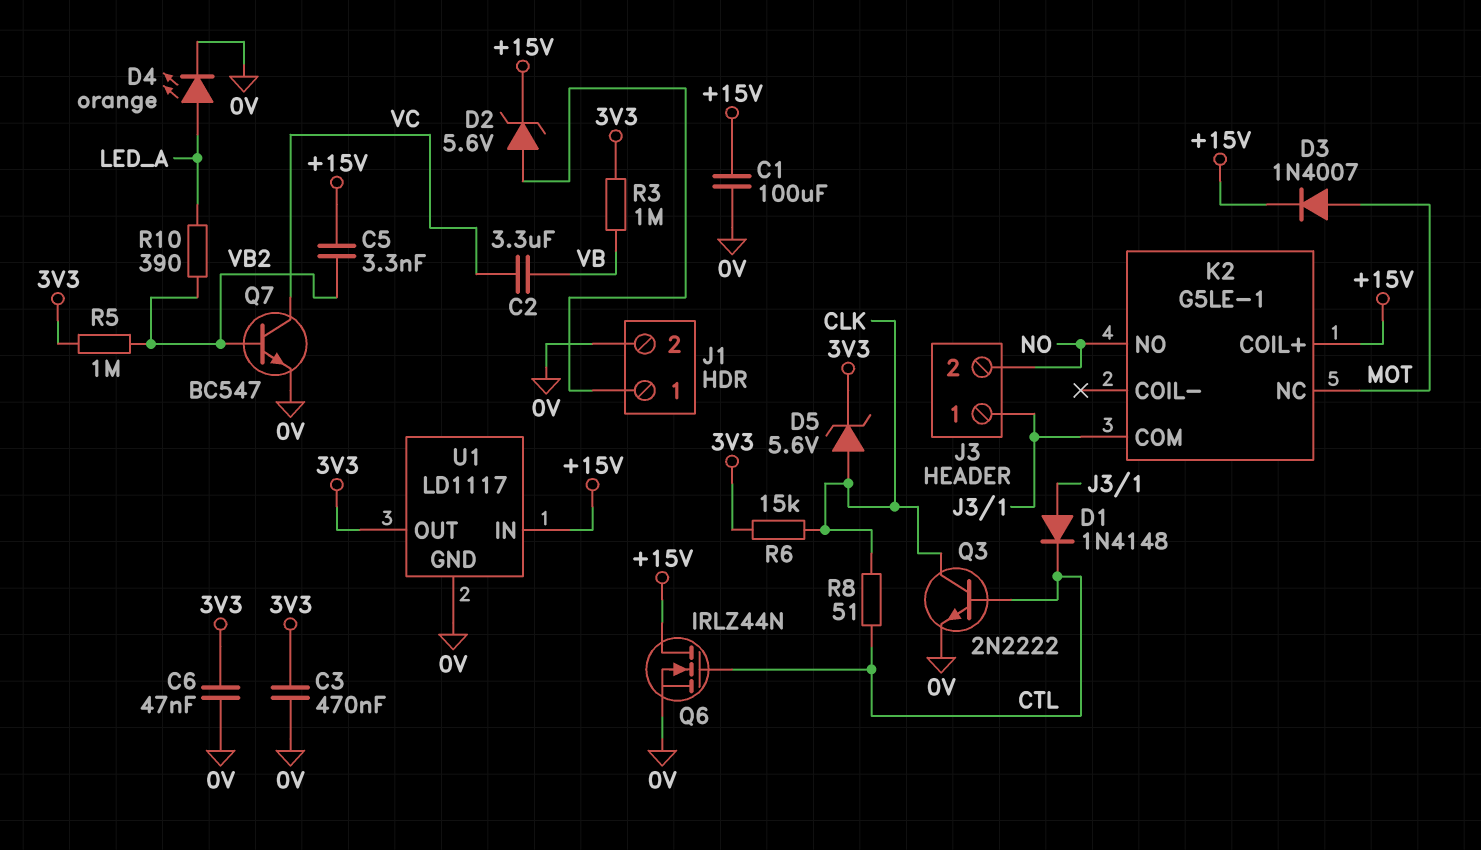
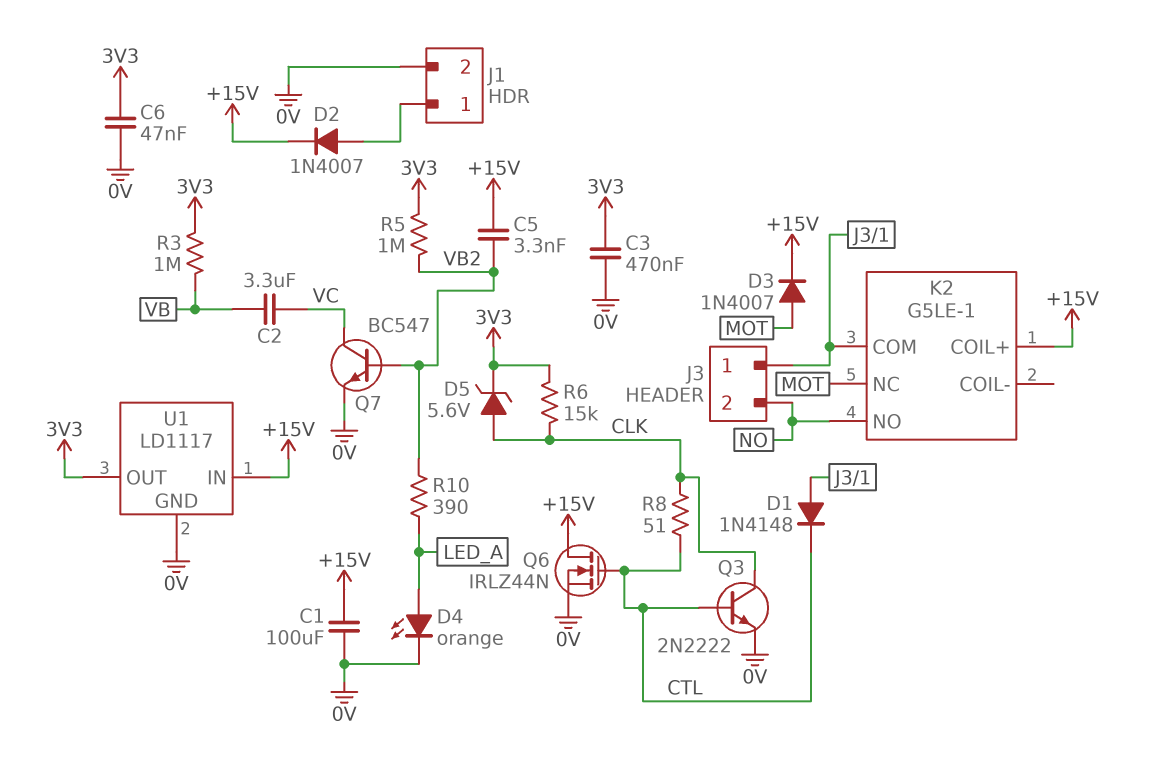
D2: zener 5.6V (A J1/1, K +15V) -> diode 1N4007 (A J1/1, K +15V)

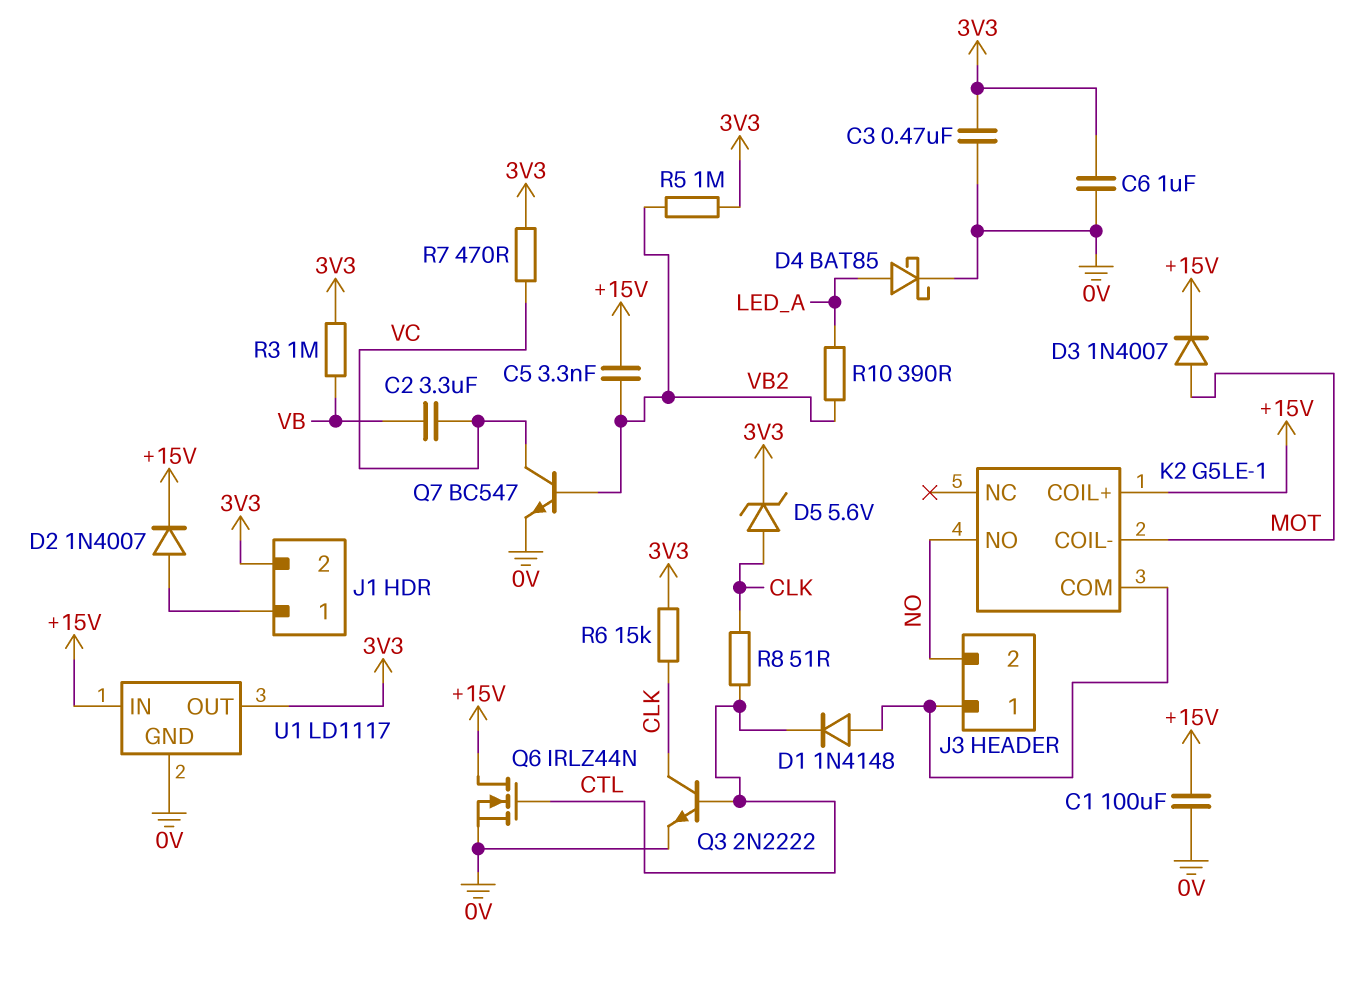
C6: 47nF (0V, 3V3) -> 1uF (0V, 3V3)
D4: LED orange (A LED_A, K 0V) -> schottky BAT85 (A LED_A, K 0V)
J1 pin 2: 0V -> 3V3
K2 pin COIL-: none -> MOT
K2 pin NC: MOT -> none
R7: none -> 470 (3V3, VC)

